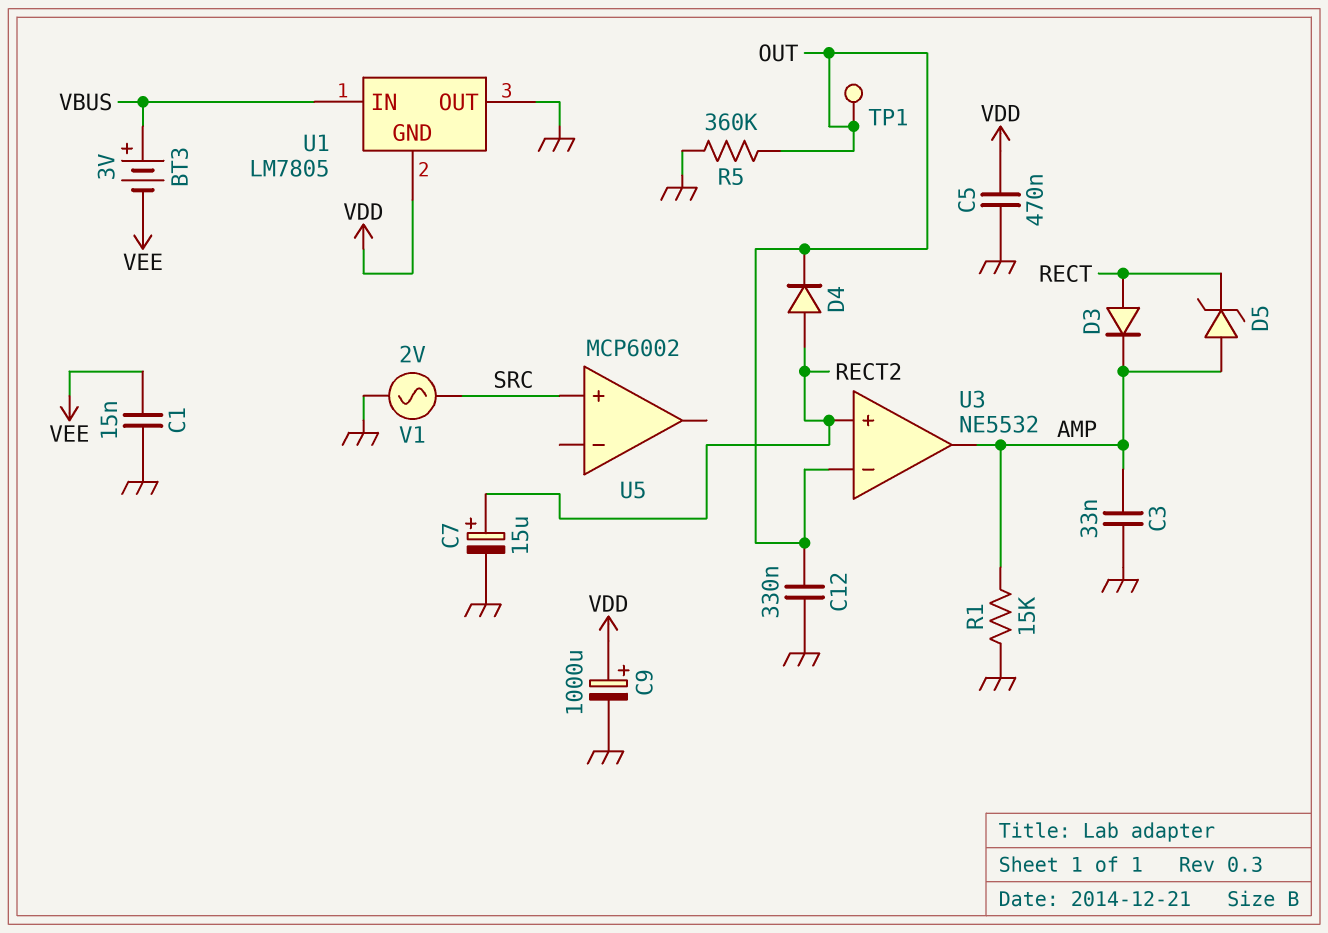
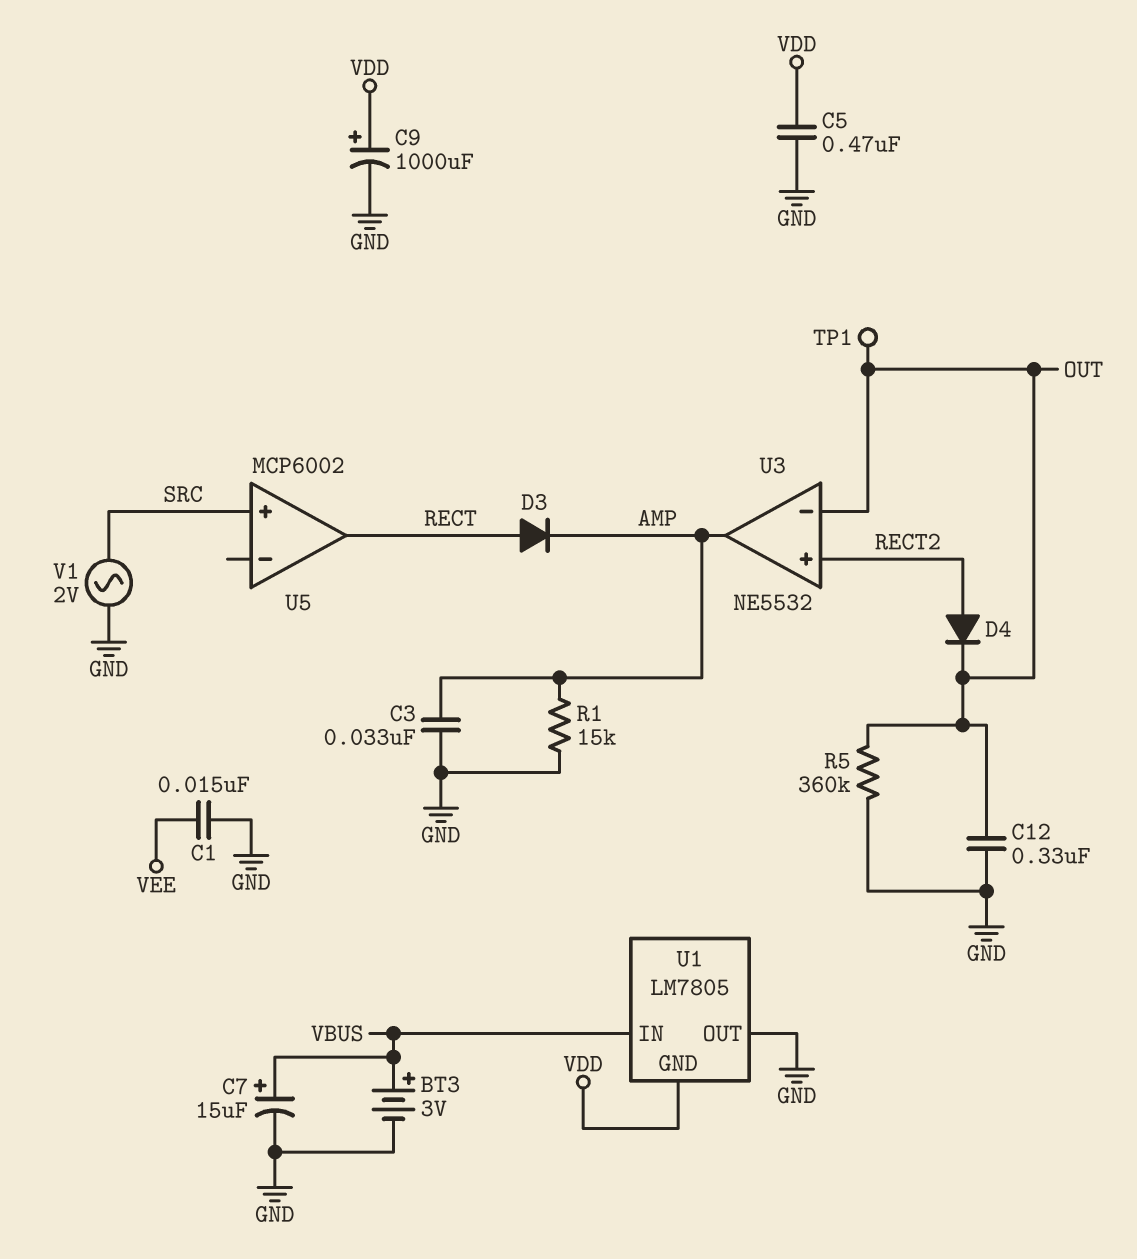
BT3: 3V (plus VBUS, minus VEE) -> 3V (plus VBUS, minus GND)
C7: 15uF (plus RECT2, minus GND) -> 15uF (plus VBUS, minus GND)
D5: zener (A AMP, K RECT) -> none
U5 pin out: none -> RECT

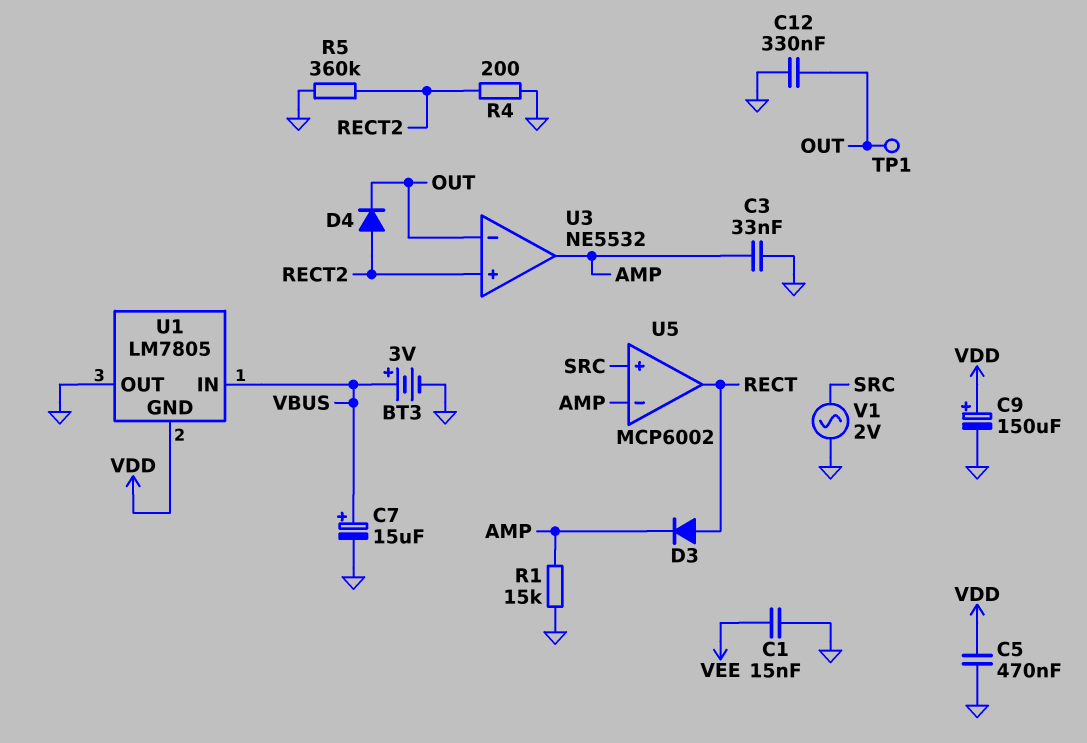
C9: 1000uF (plus VDD, minus GND) -> 150uF (plus VDD, minus GND)
R4: none -> 200 (GND, RECT2)
R5: 360k (GND, OUT) -> 360k (GND, RECT2)
U5 pin in-: none -> AMP

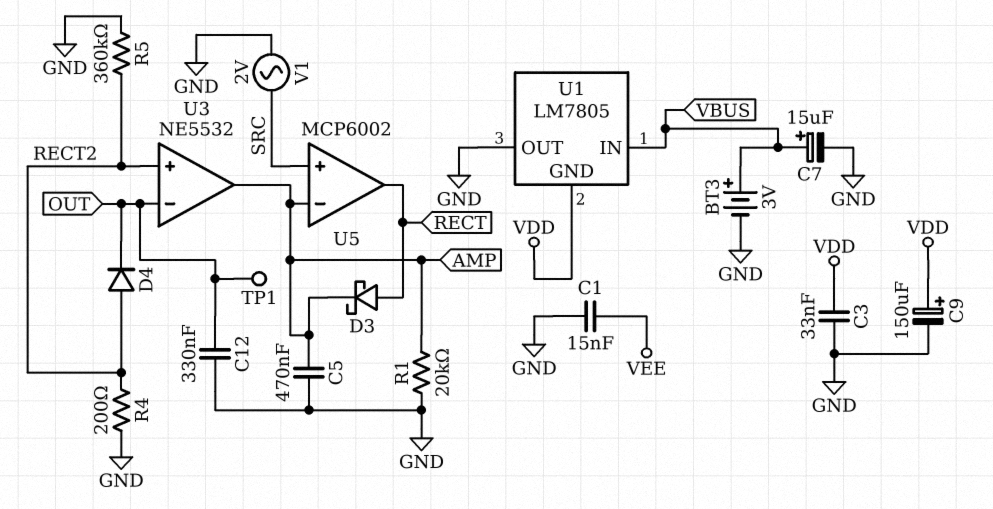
C3: 33nF (AMP, GND) -> 33nF (GND, VDD)
C5: 470nF (GND, VDD) -> 470nF (AMP, GND)
D3: diode (A RECT, K AMP) -> schottky (A RECT, K AMP)
R1: 15k (AMP, GND) -> 20k (AMP, GND)

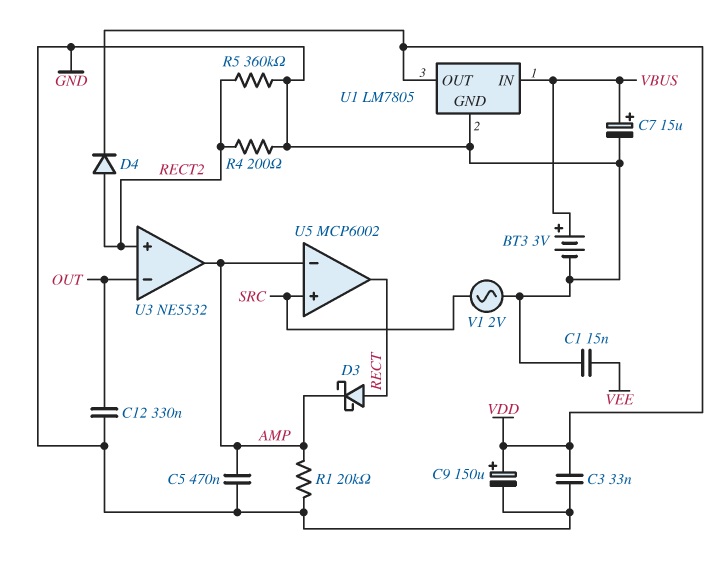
D4: diode (A RECT2, K OUT) -> diode (A RECT2, K VDD)
TP1: test point (OUT) -> none
U1 pin GND: VDD -> GND
U1 pin OUT: GND -> VDD

